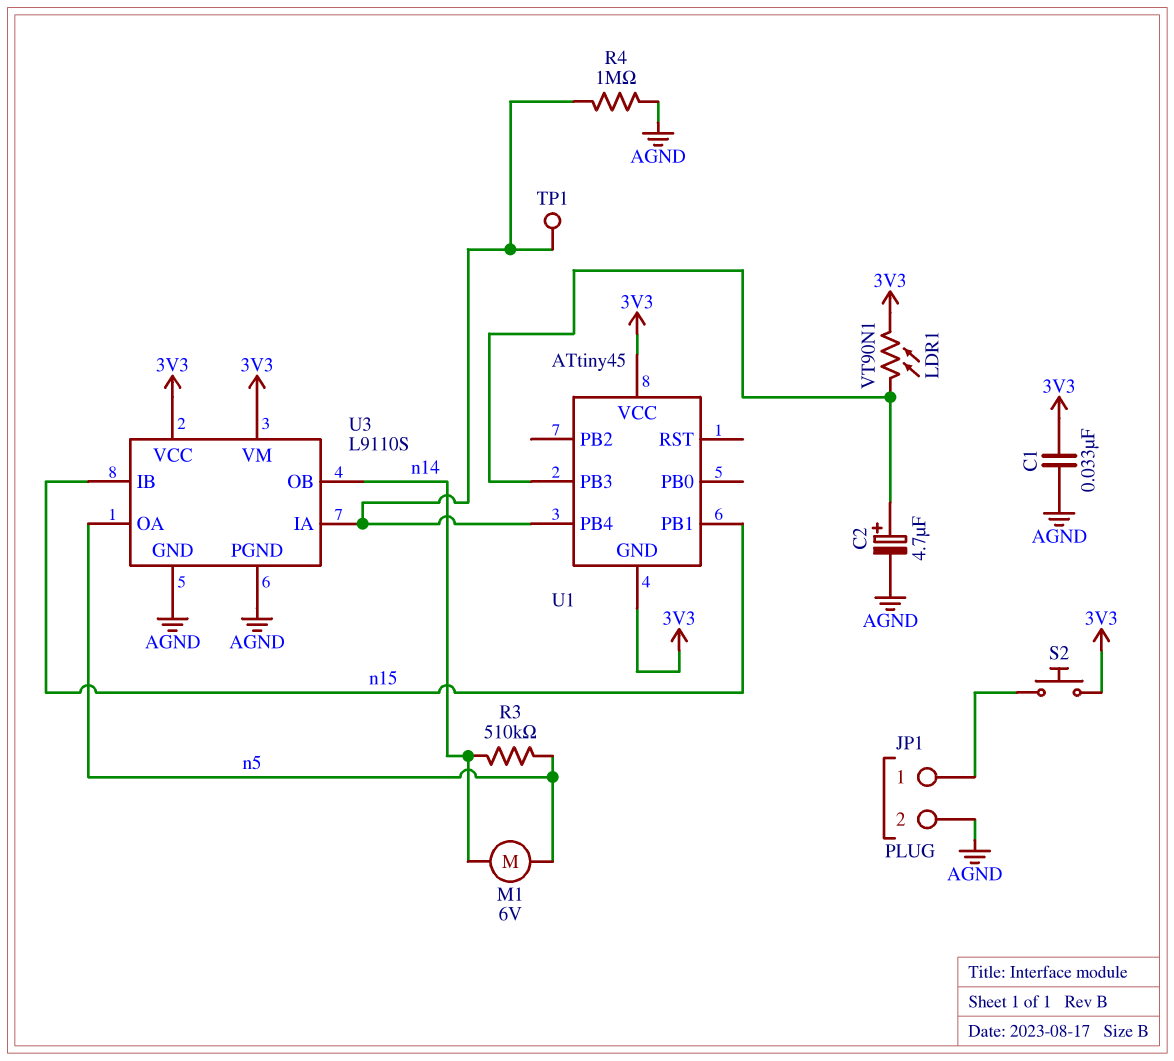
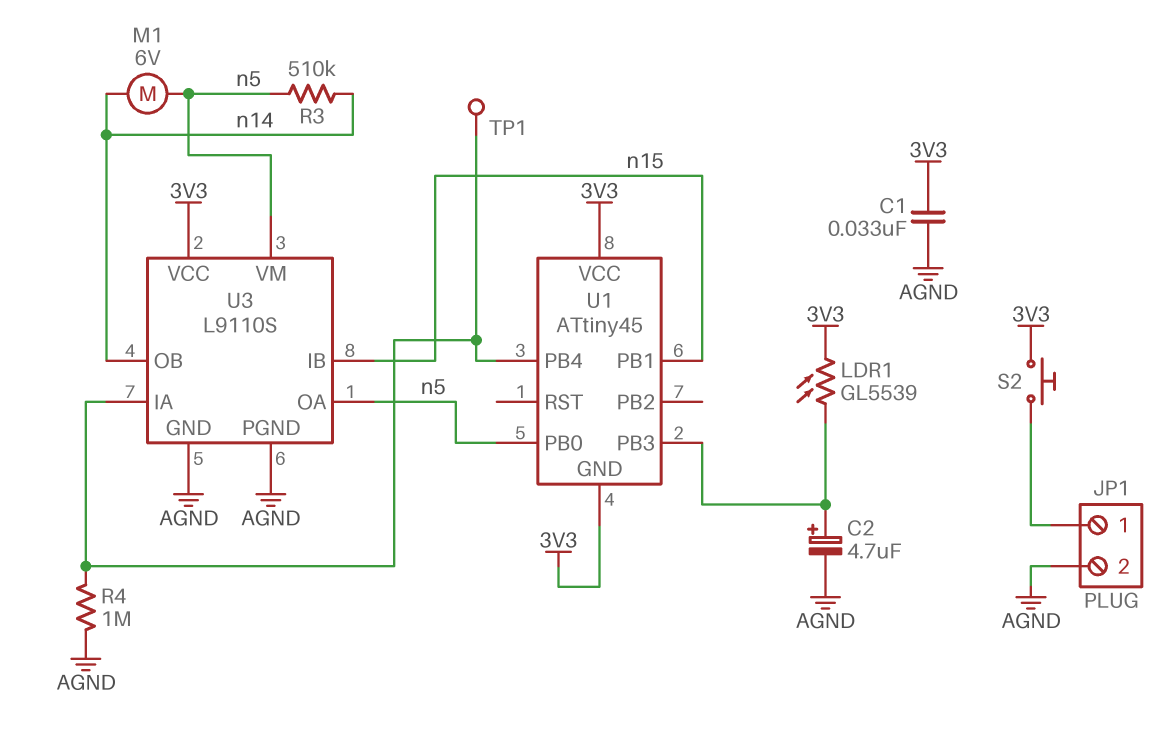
LDR1: VT90N1 (3V3, U1/PB3) -> GL5539 (3V3, U1/PB3)
U1 pin PB0: none -> n5
U3 pin VM: 3V3 -> n5

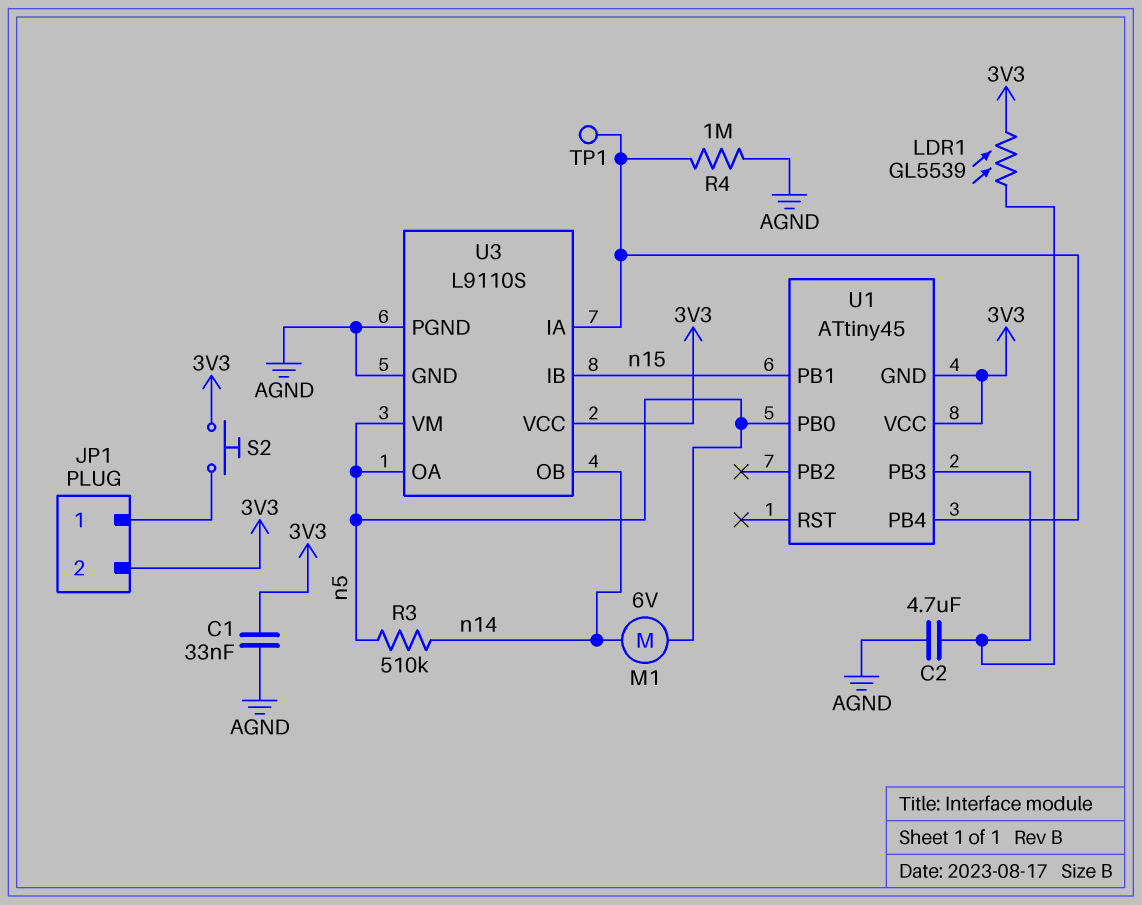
C2: 4.7uF (plus U1/PB3, minus AGND) -> 4.7uF (AGND, U1/PB3)
JP1 pin 2: AGND -> 3V3

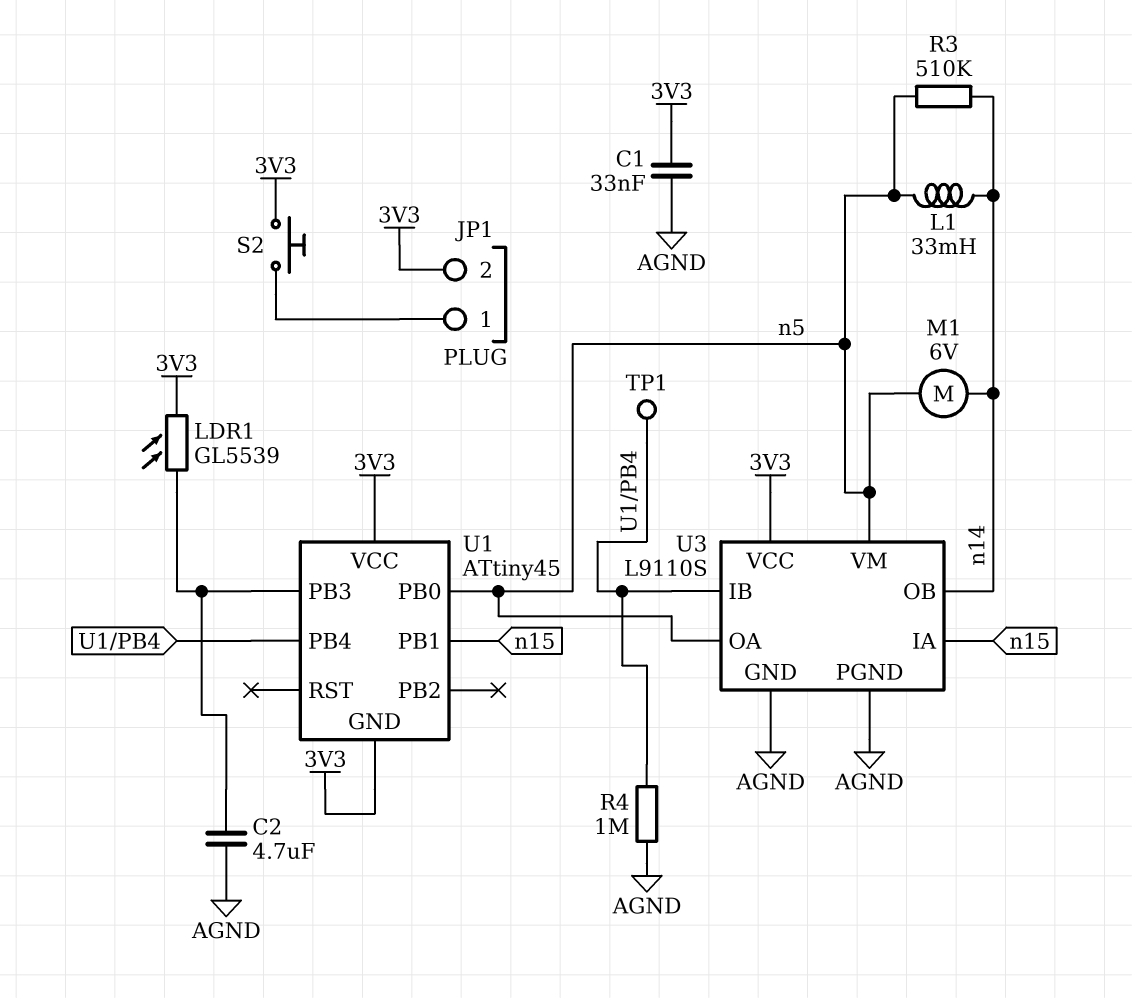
L1: none -> 33mH (n5, n14)
U3 pin IA: U1/PB4 -> n15
U3 pin IB: n15 -> U1/PB4

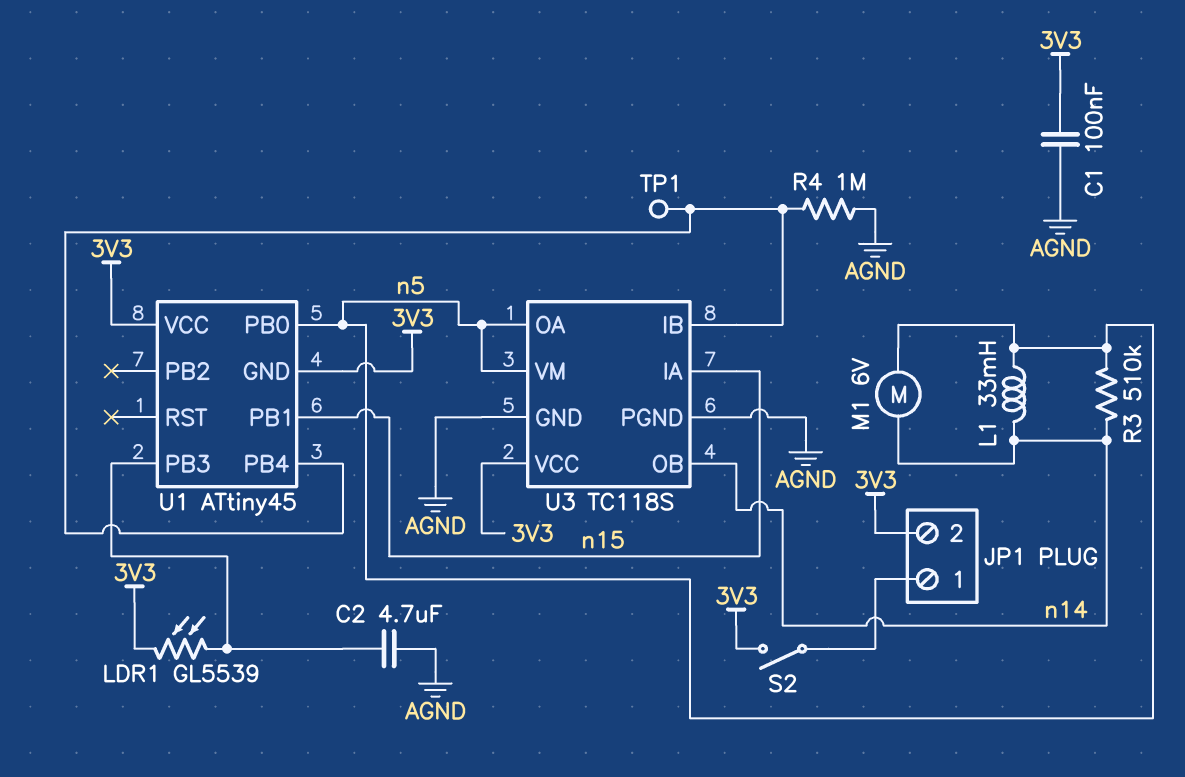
C1: 33nF (3V3, AGND) -> 100nF (3V3, AGND)
S2: button (3V3, JP1/1) -> switch (3V3, JP1/1)
U3: L9110S -> TC118S

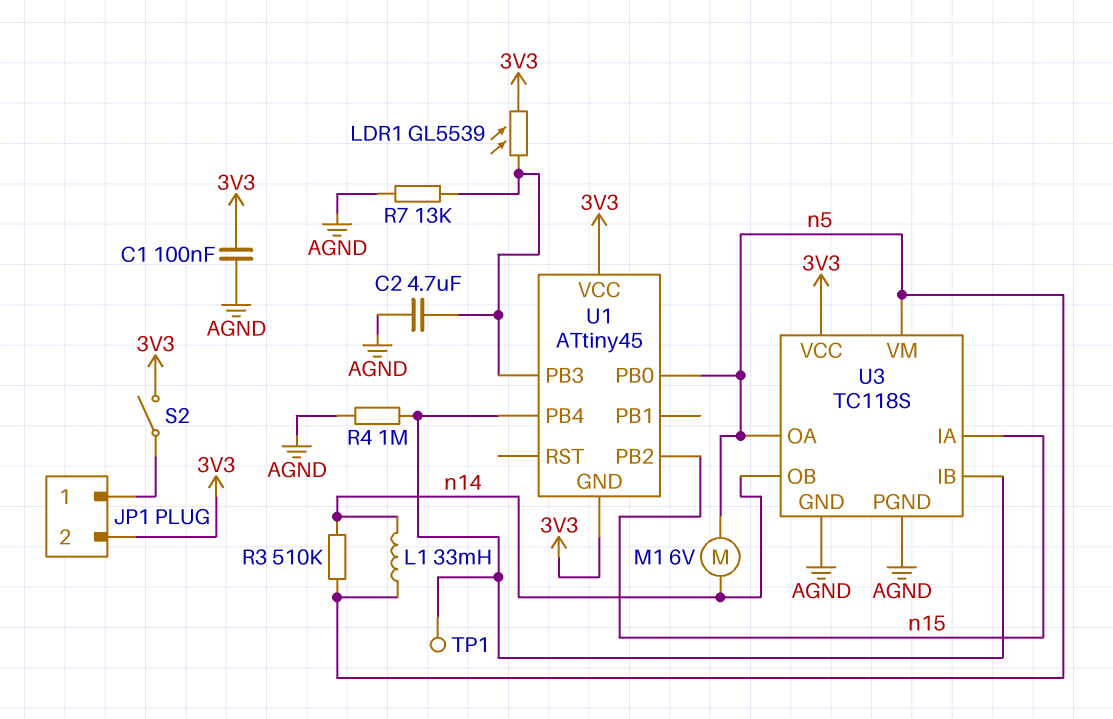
R7: none -> 13k (AGND, U1/PB3)
U1 pin PB1: n15 -> none
U1 pin PB2: none -> n15

